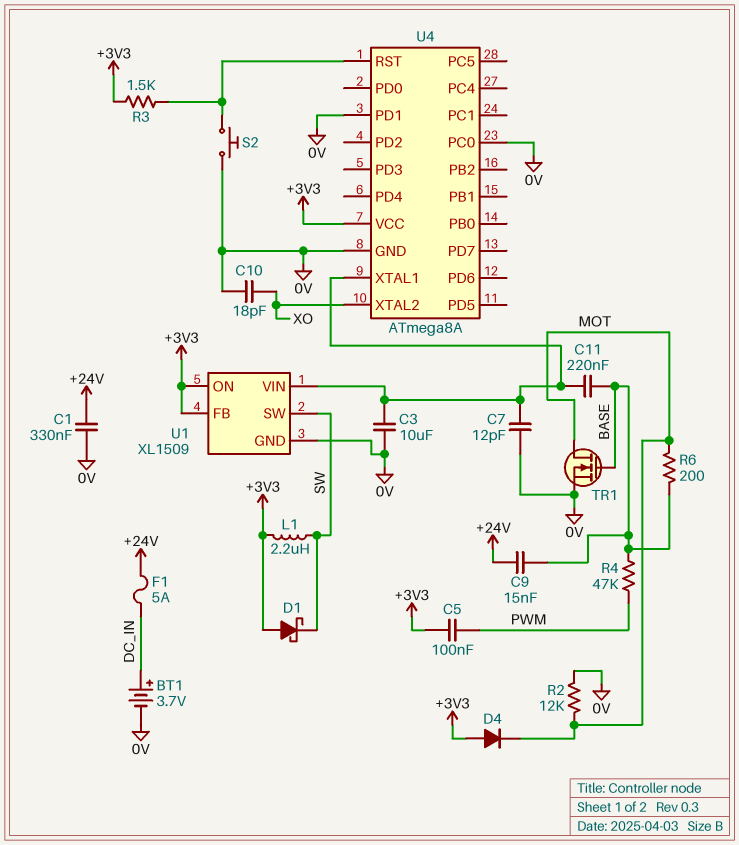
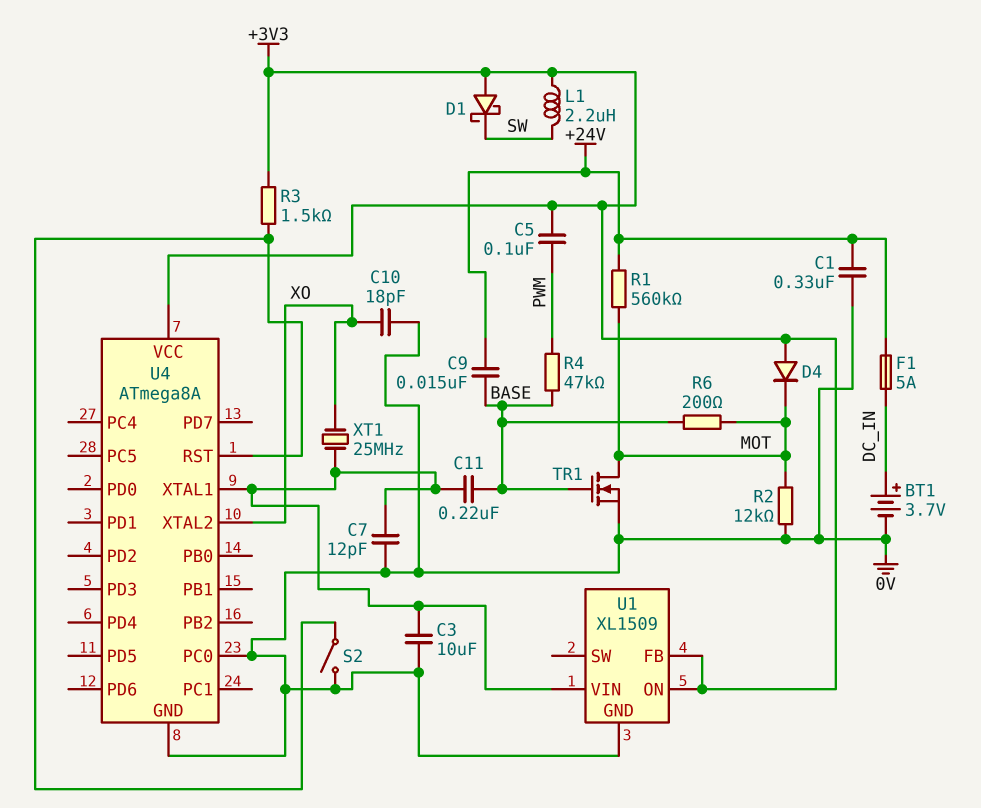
R1: none -> 560k (+24V, MOT)
S2: button (0V, U4/RST) -> switch (0V, U4/RST)
U1 pin SW: SW -> none
U4 pin PD1: 0V -> none
XT1: none -> 25MHz (U1/VIN, XO)

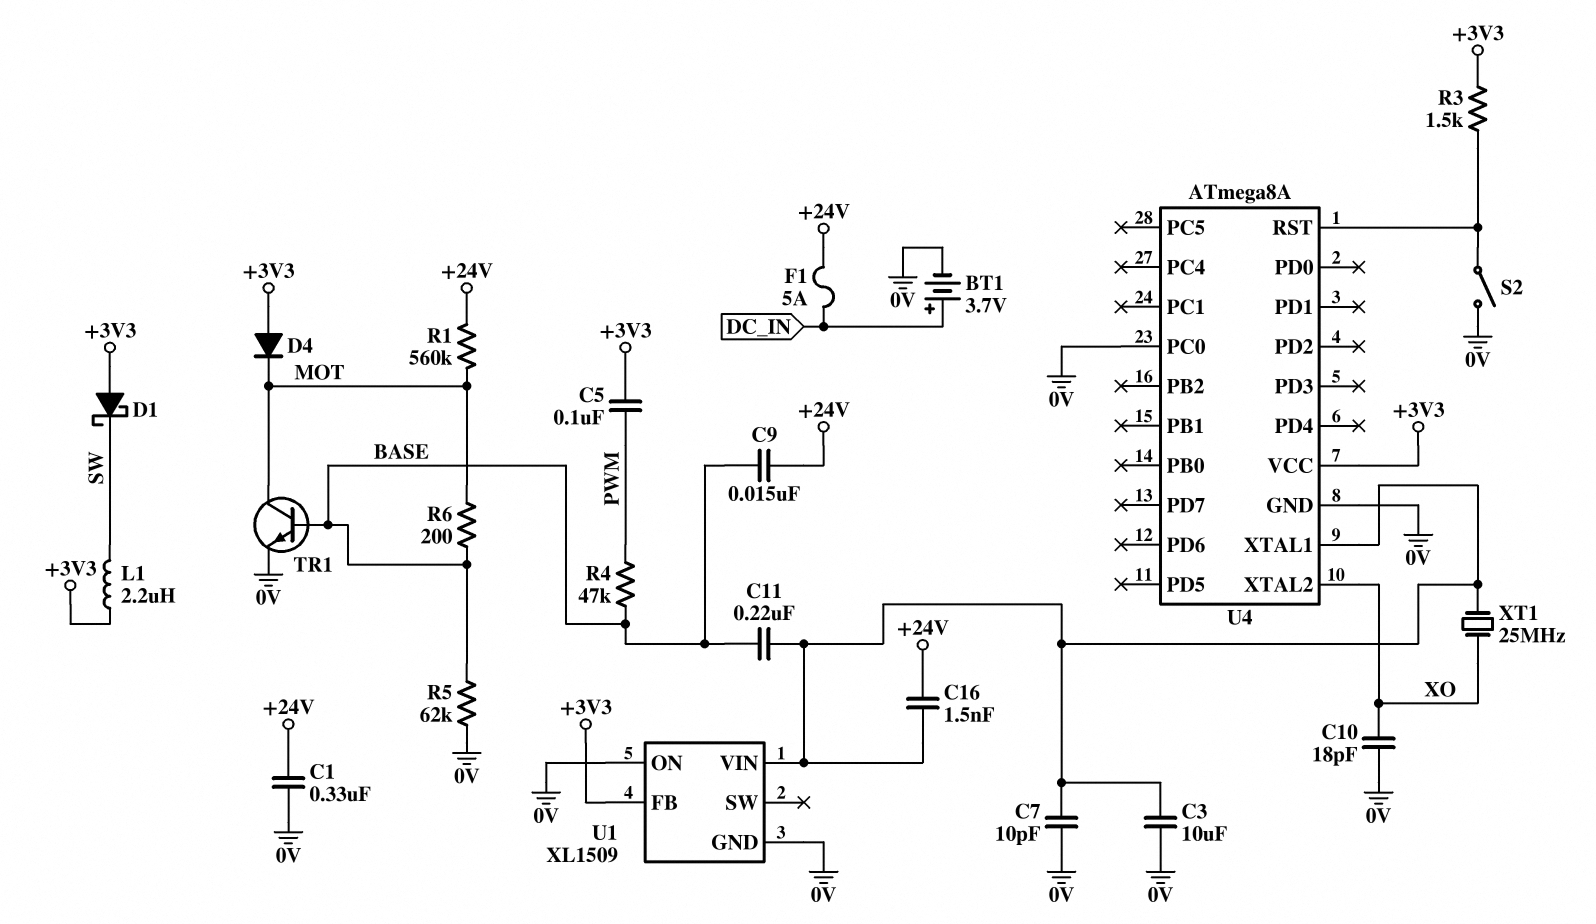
C7: 12pF (0V, U1/VIN) -> 10pF (0V, U1/VIN)
C16: none -> 1.5nF (+24V, U1/VIN)
R2: 12k (0V, MOT) -> none
R5: none -> 62k (0V, BASE)
TR1: NMOS (G BASE, D MOT, S 0V) -> NPN (B BASE, C MOT, E 0V)
U1 pin ON: +3V3 -> 0V

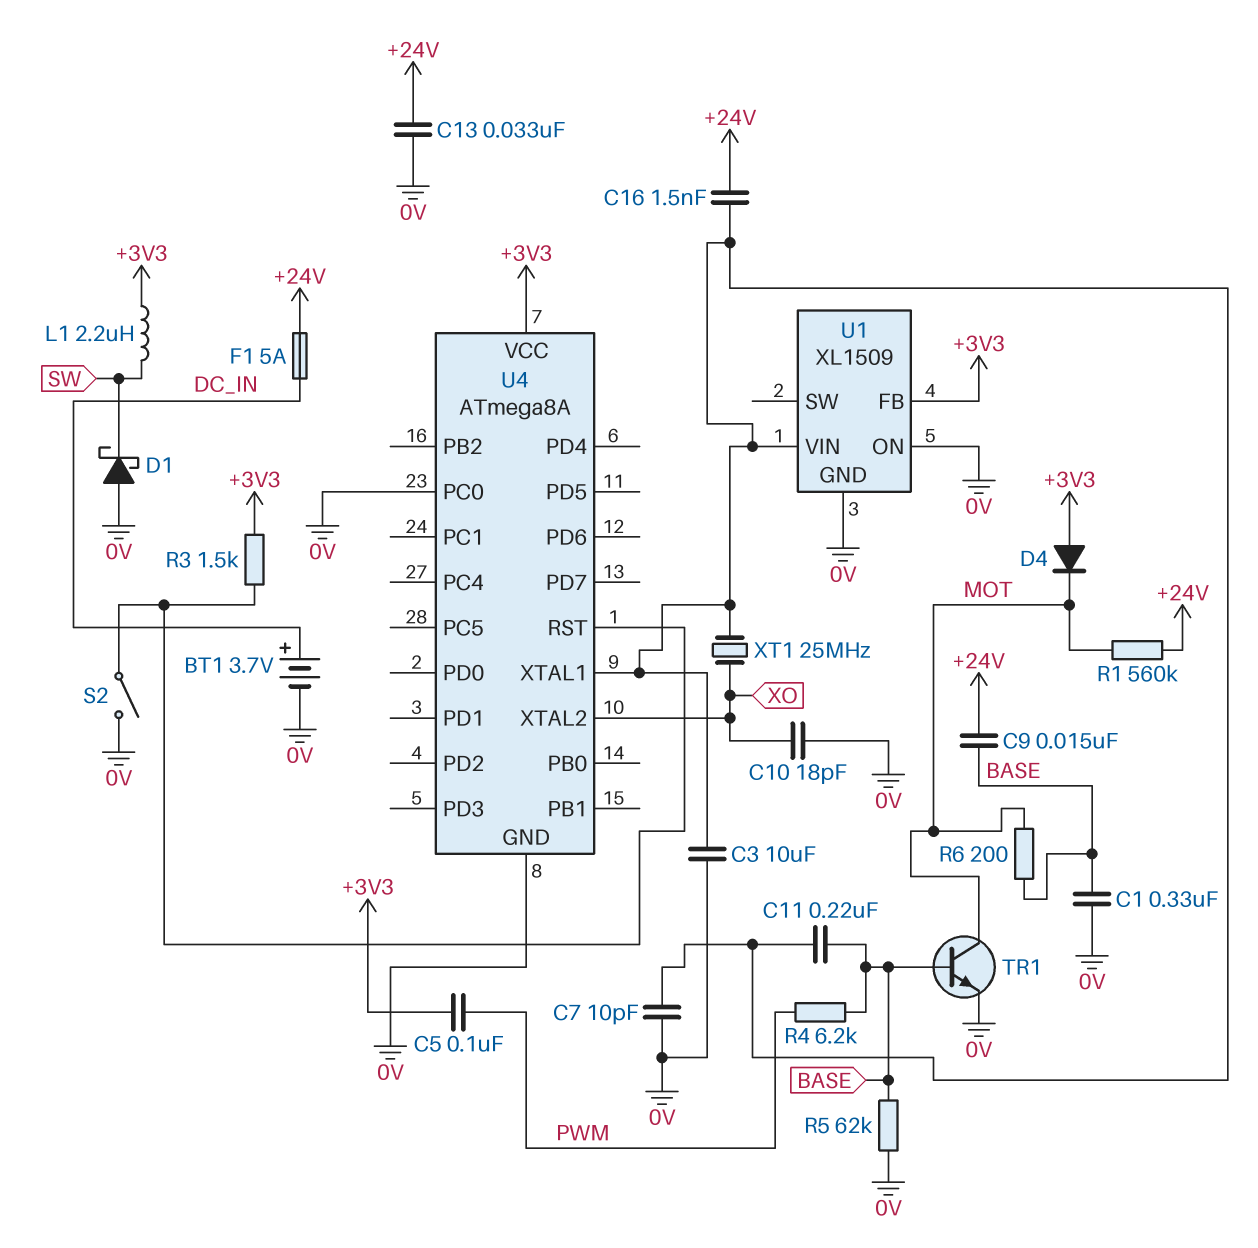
C1: 330nF (+24V, 0V) -> 330nF (0V, BASE)
C13: none -> 33nF (+24V, 0V)
D1: schottky (A +3V3, K SW) -> schottky (A 0V, K SW)
R4: 47k (BASE, PWM) -> 6.2k (BASE, PWM)

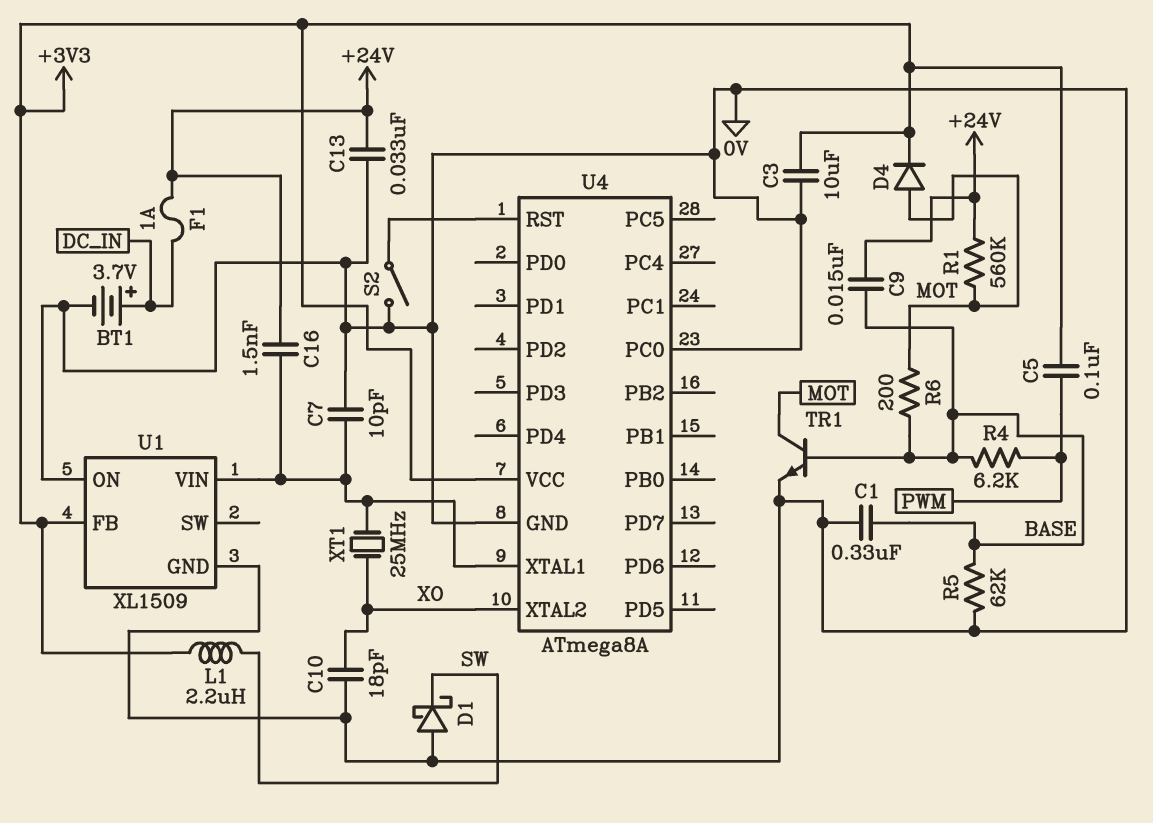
C3: 10uF (0V, U1/VIN) -> 10uF (+3V3, 0V)
C11: 220nF (BASE, U1/VIN) -> none
D4: diode (A +3V3, K MOT) -> diode (A MOT, K +3V3)
F1: 5A (+24V, DC_IN) -> 1A (+24V, DC_IN)
R3: 1.5k (+3V3, U4/RST) -> none

